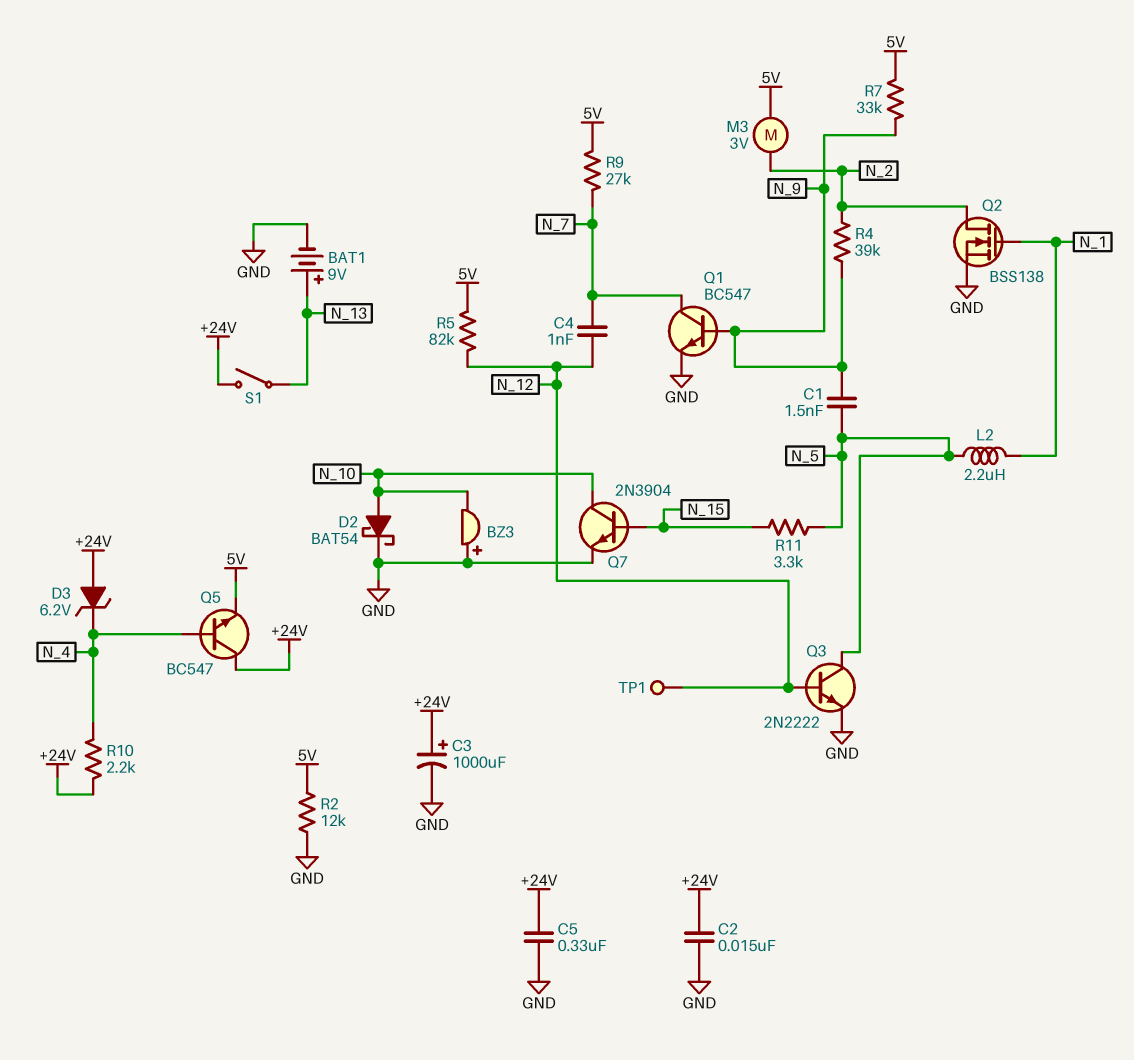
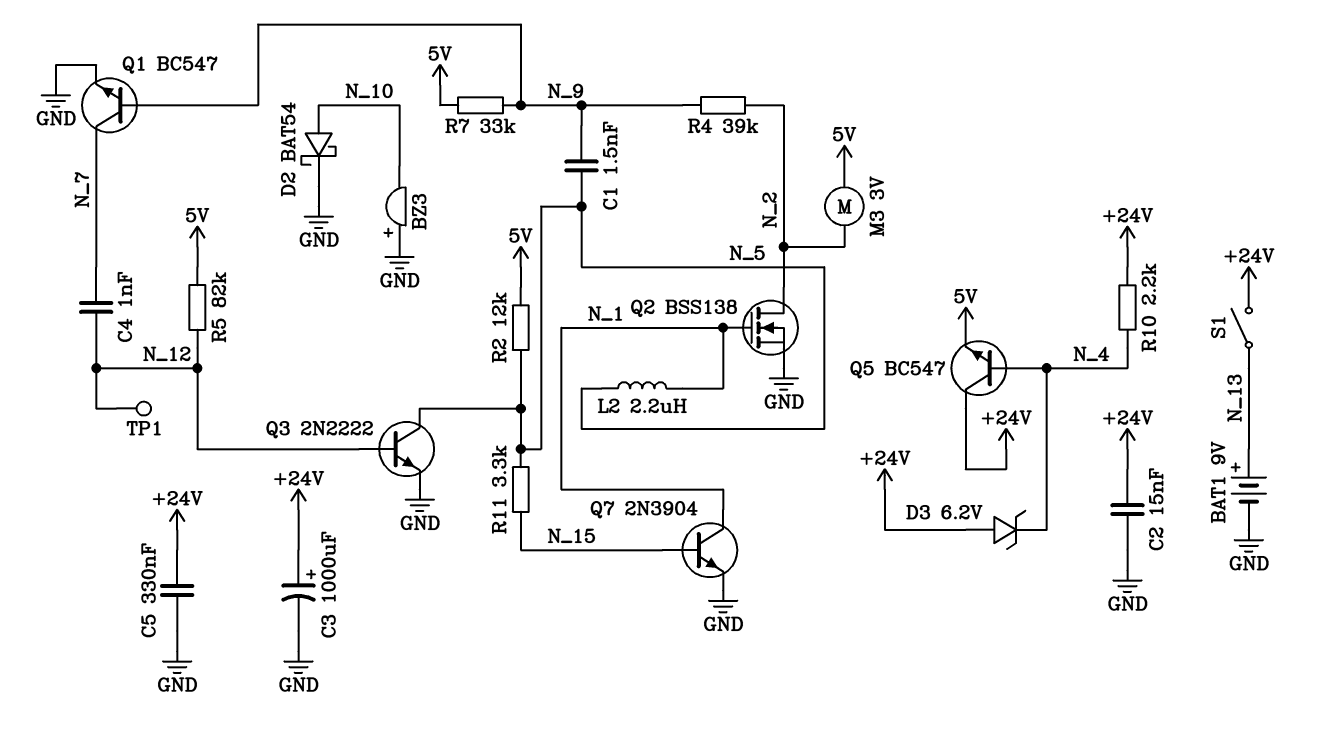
Q7: NPN 2N3904 (B N_15, C N_10, E GND) -> NPN 2N3904 (B N_15, C N_1, E GND)
R2: 12k (5V, GND) -> 12k (5V, N_5)
R9: 27k (5V, N_7) -> none

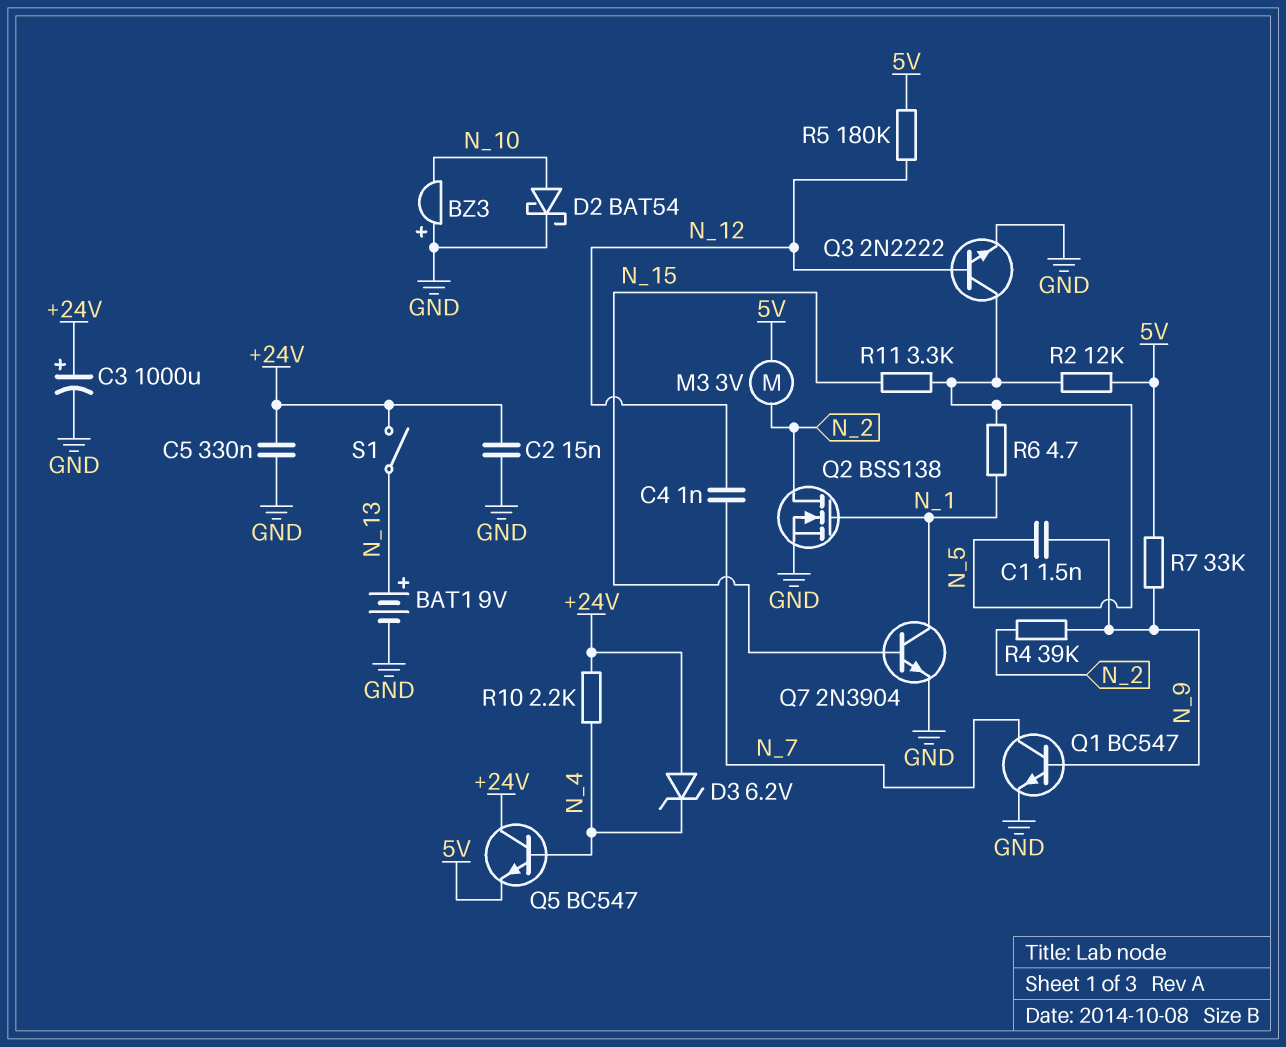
L2: 2.2uH (N_1, N_5) -> none
R5: 82k (5V, N_12) -> 180k (5V, N_12)
R6: none -> 4.7 (N_1, N_5)
TP1: test point (N_12) -> none

